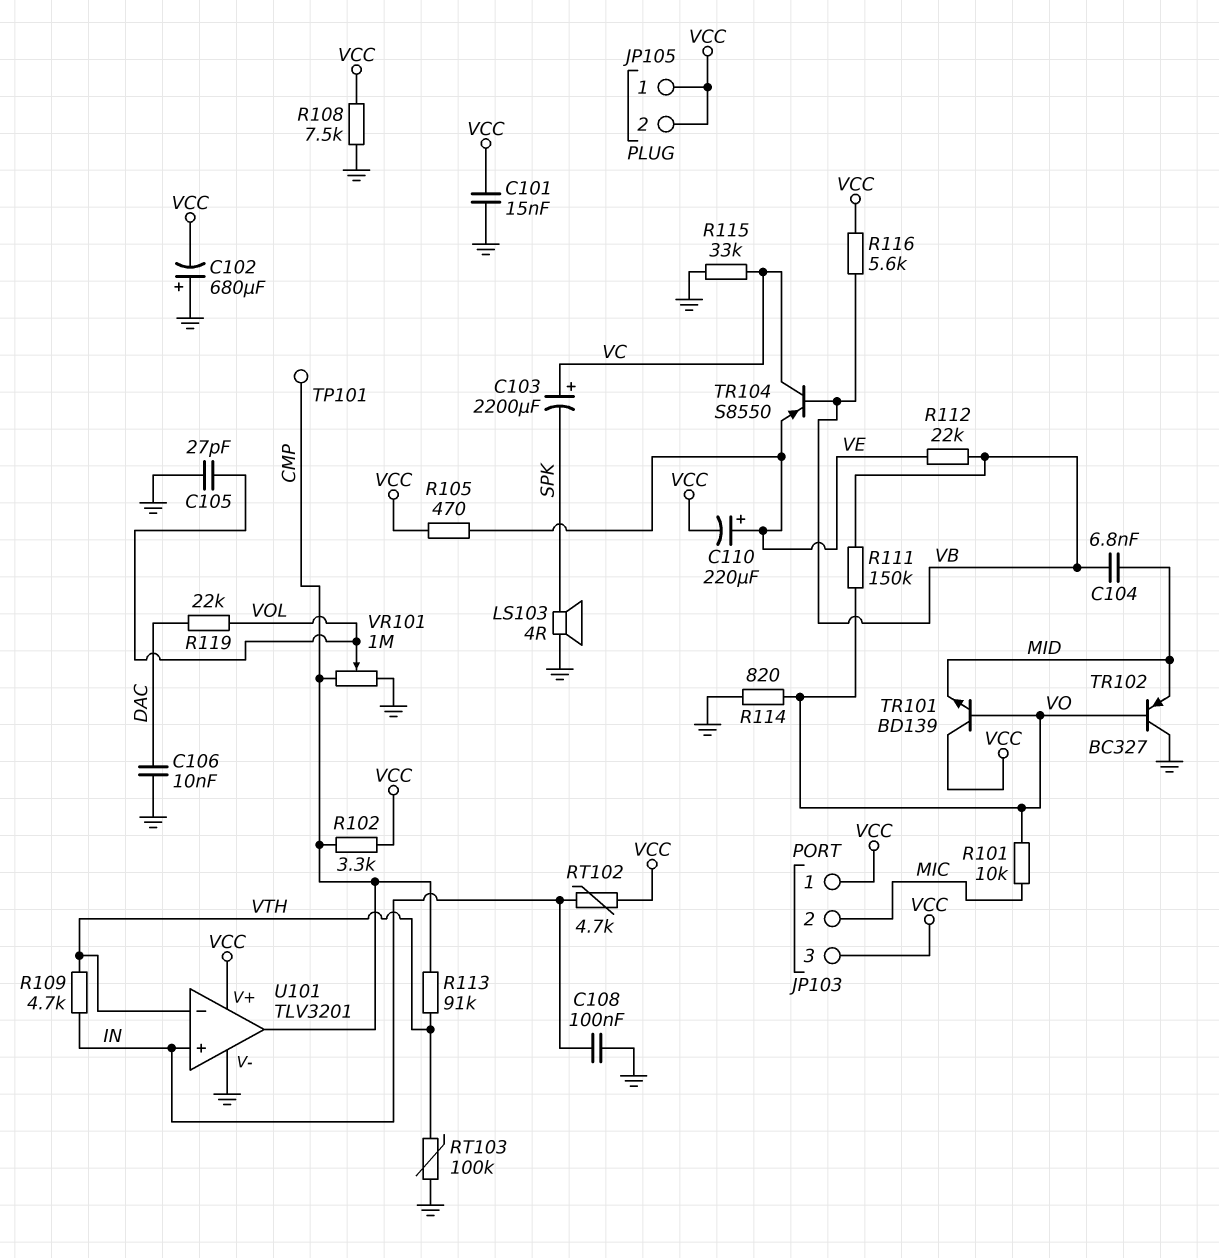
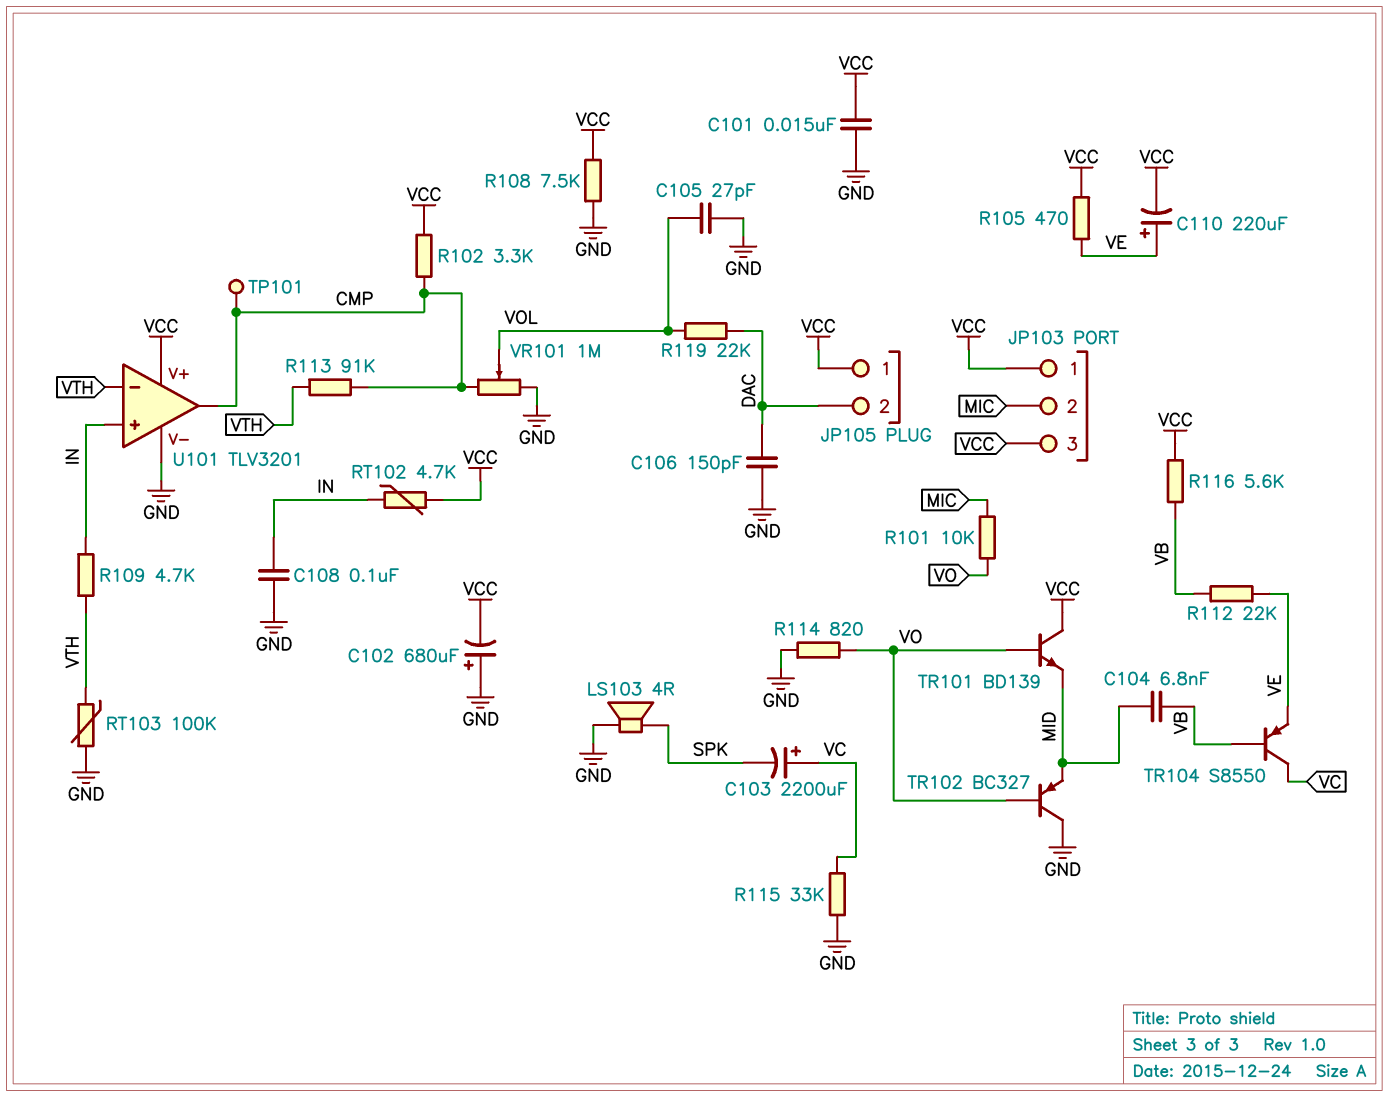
C106: 10nF (DAC, GND) -> 150pF (DAC, GND)
JP105 pin 2: VCC -> DAC
R111: 150k (VB, VO) -> none

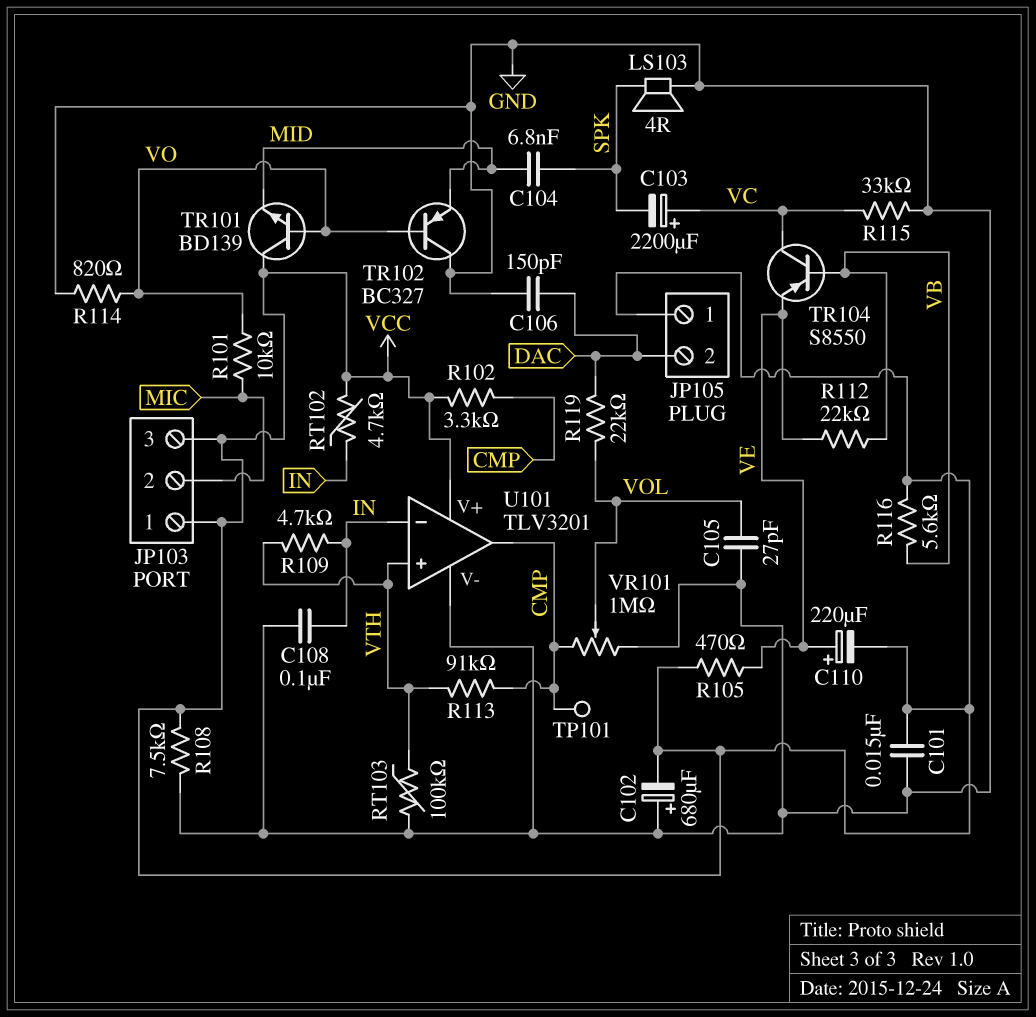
C104: 6.8nF (MID, VB) -> 6.8nF (MID, SPK)
U101 pin in+: IN -> VTH
U101 pin in-: VTH -> IN

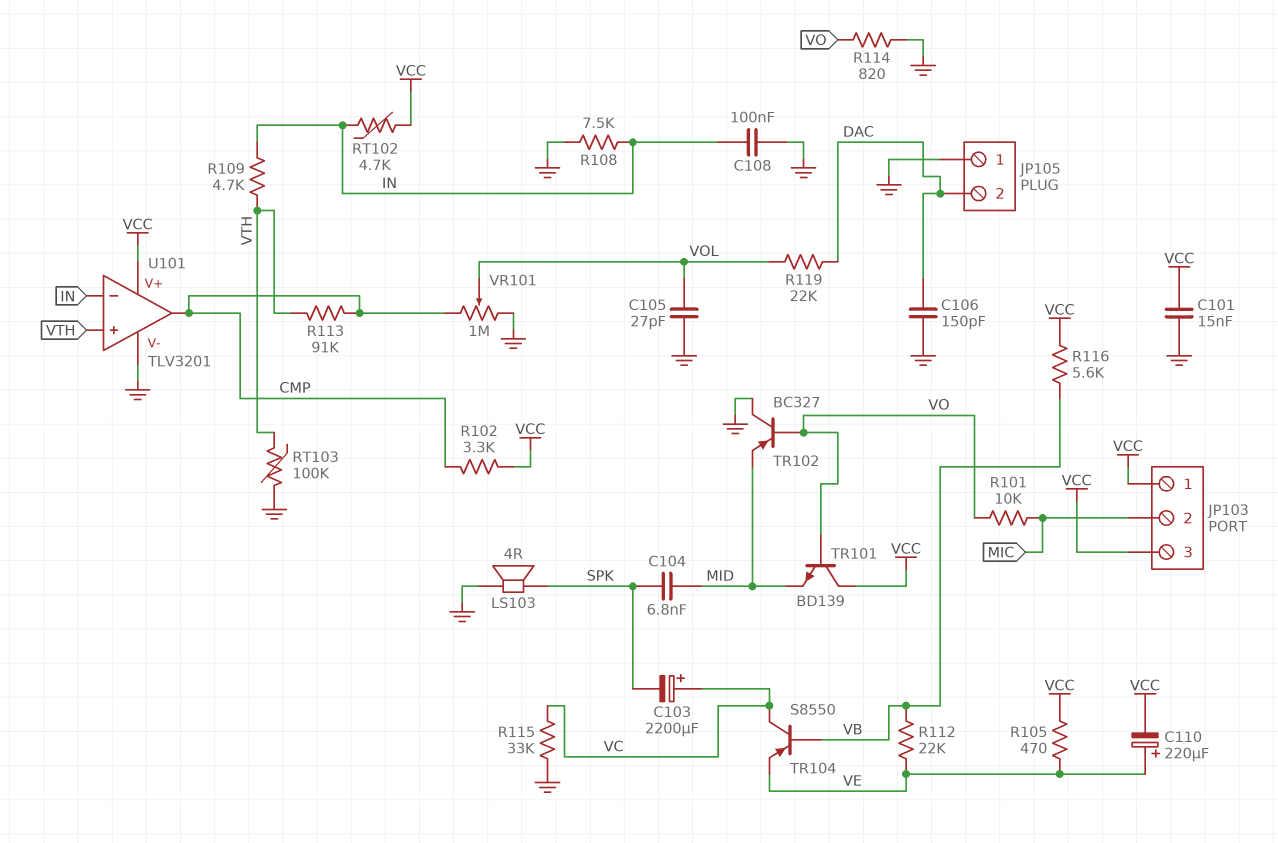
C102: 680uF (plus GND, minus VCC) -> none
JP105 pin 1: VCC -> GND
R108: 7.5k (GND, VCC) -> 7.5k (GND, IN)
TP101: test point (CMP) -> none

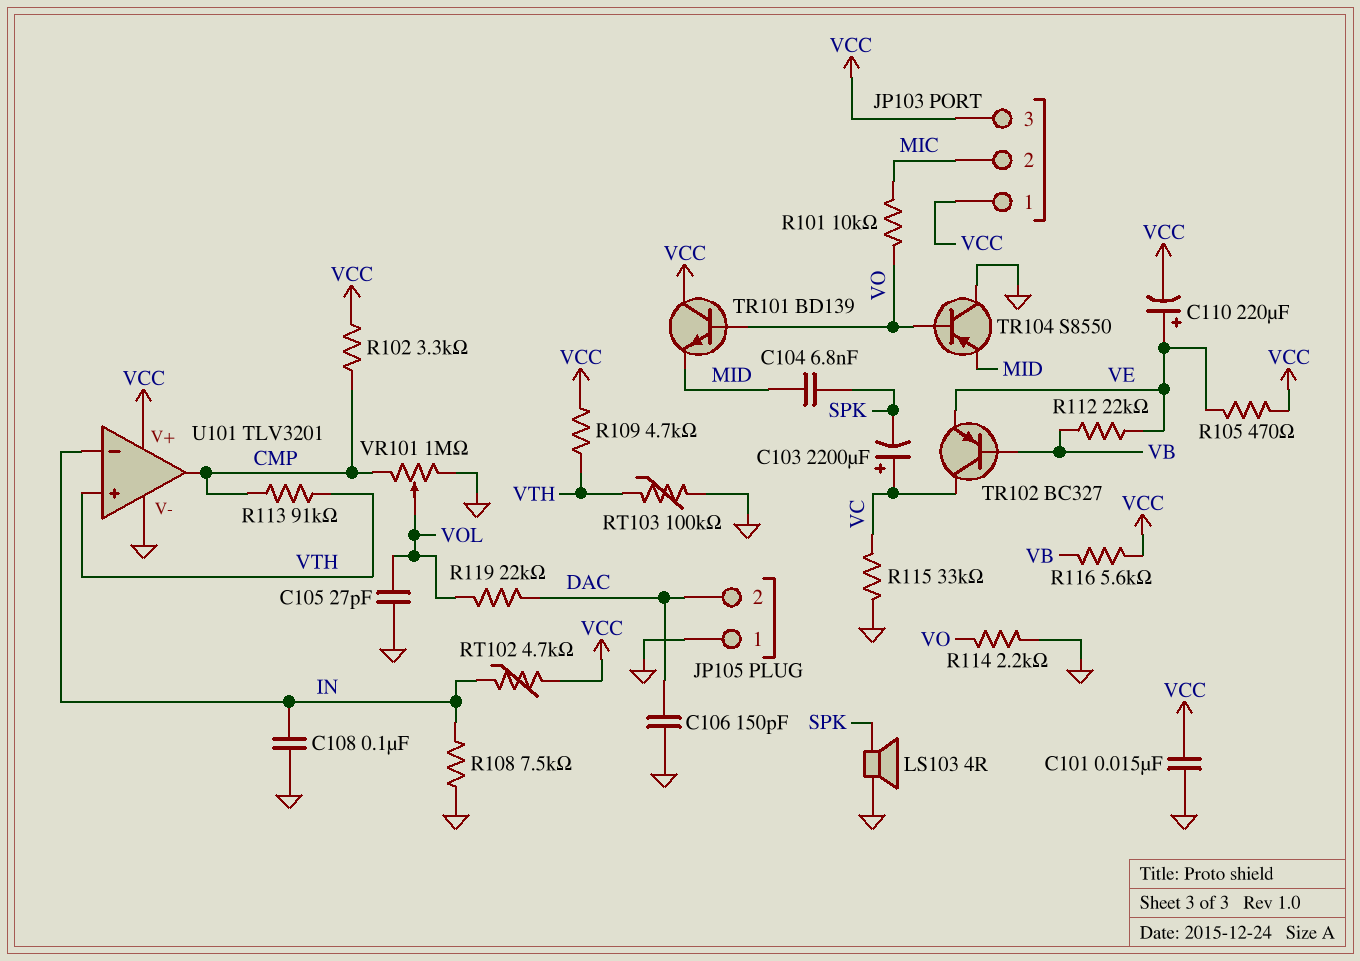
R109: 4.7k (IN, VTH) -> 4.7k (VCC, VTH)
R114: 820 (GND, VO) -> 2.2k (GND, VO)
TR102: PNP BC327 (B VO, C GND, E MID) -> PNP BC327 (B VB, C VC, E VE)
TR104: PNP S8550 (B VB, C VC, E VE) -> PNP S8550 (B VO, C GND, E MID)

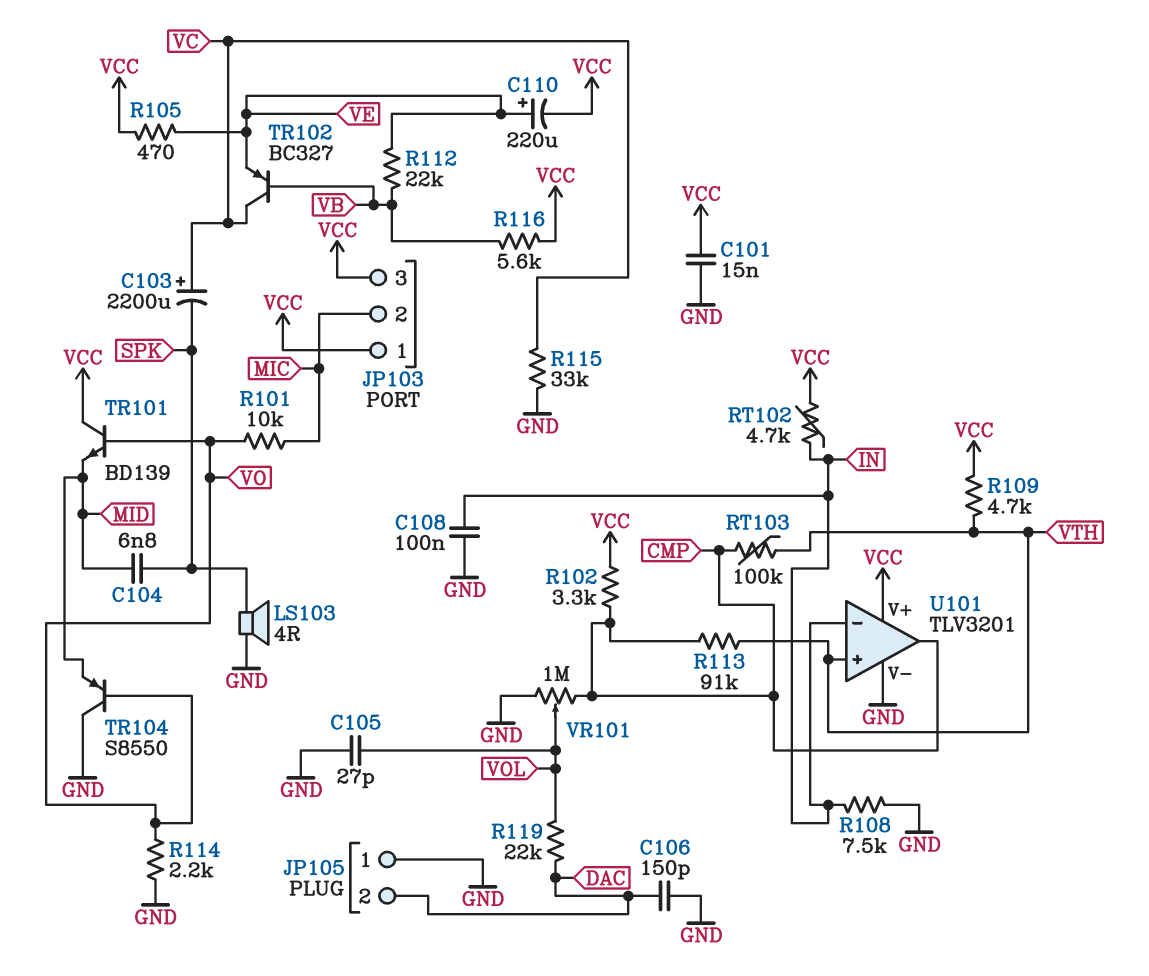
RT103: 100k (GND, VTH) -> 100k (CMP, VTH)

